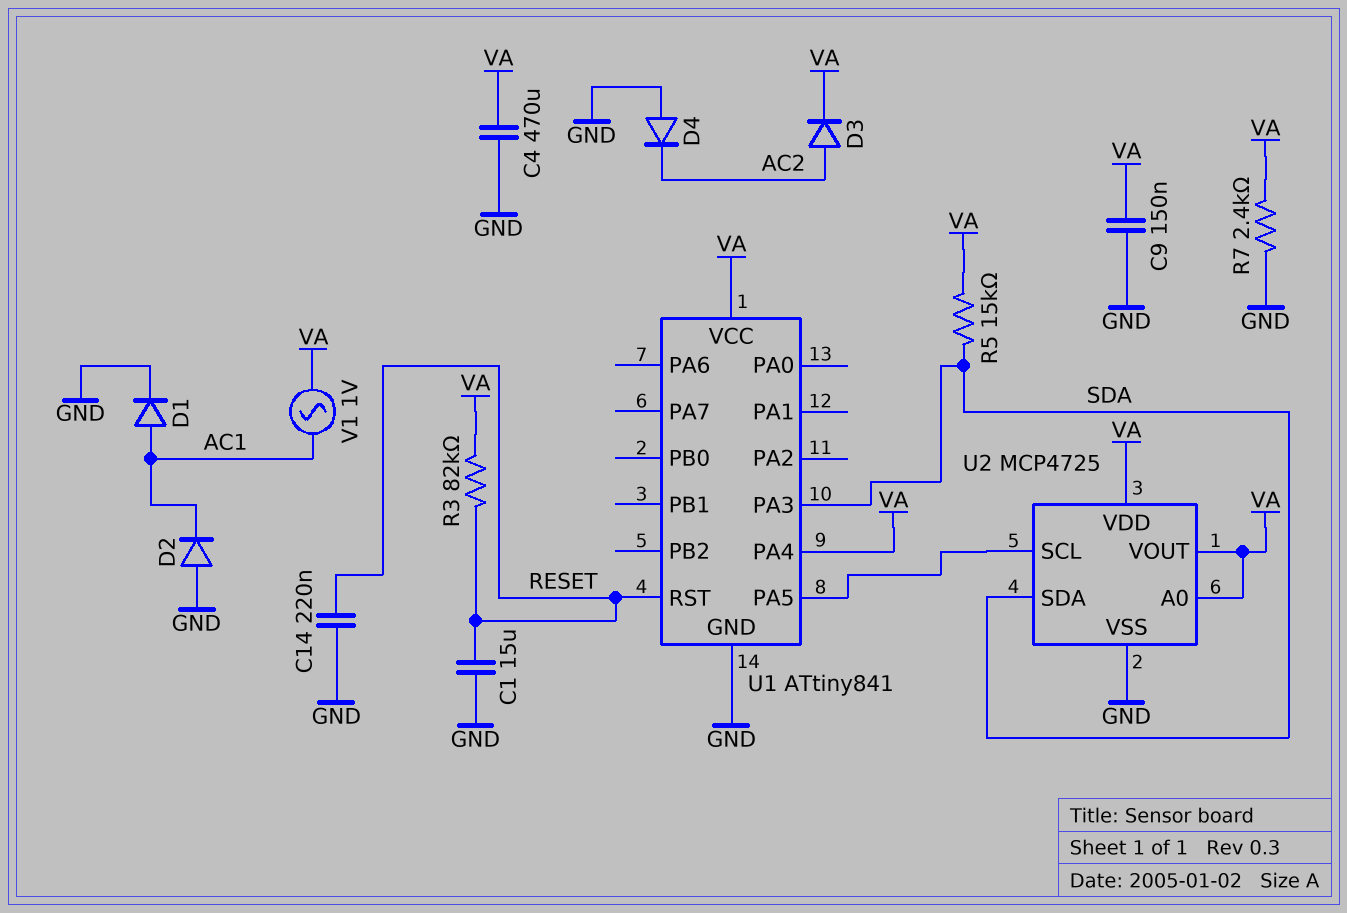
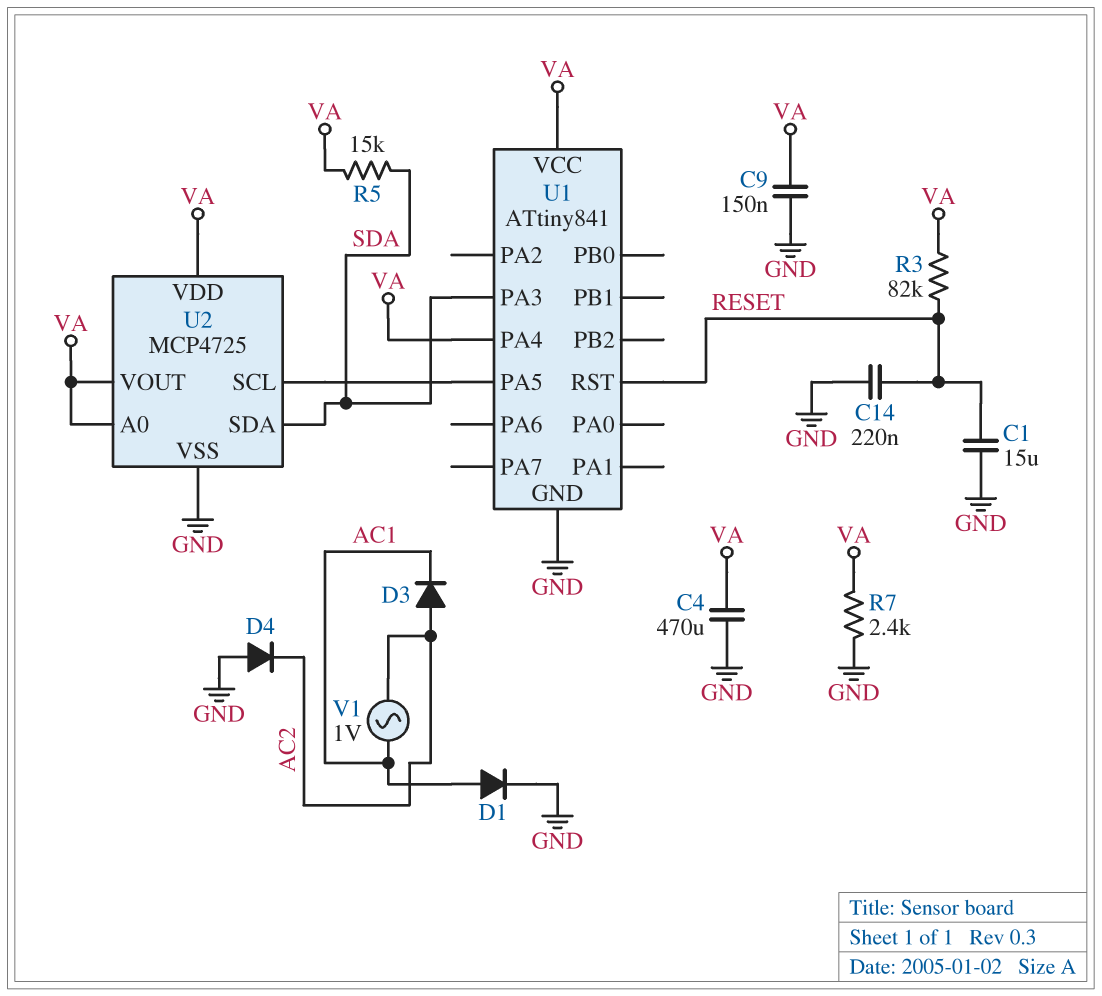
D2: diode (A GND, K AC1) -> none
D3: diode (A AC2, K VA) -> diode (A AC2, K AC1)
V1: AC 1V (AC1, VA) -> AC 1V (AC1, AC2)

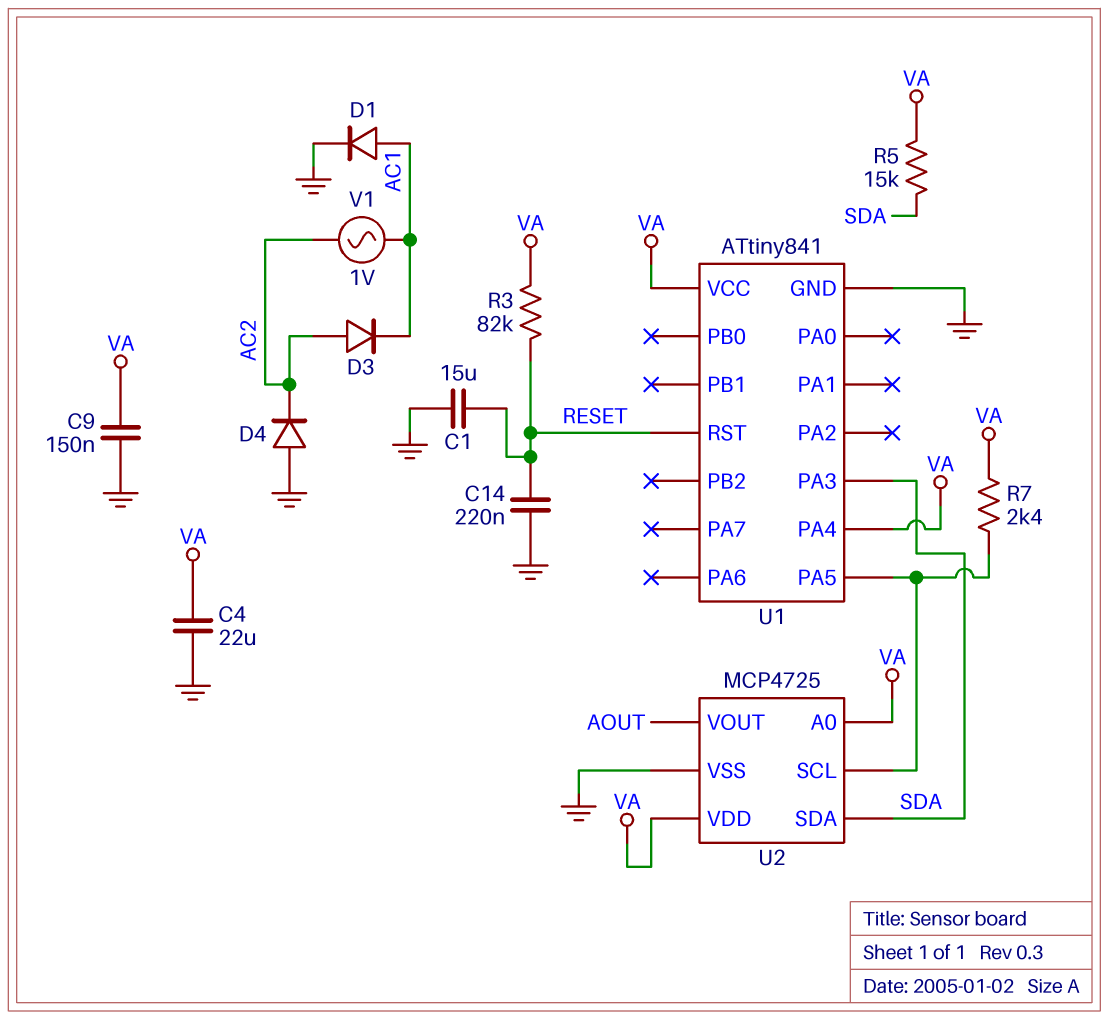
C4: 470uF (GND, VA) -> 22uF (GND, VA)
R7: 2.4k (GND, VA) -> 2.4k (U1/PA5, VA)
U2 pin VOUT: VA -> AOUT

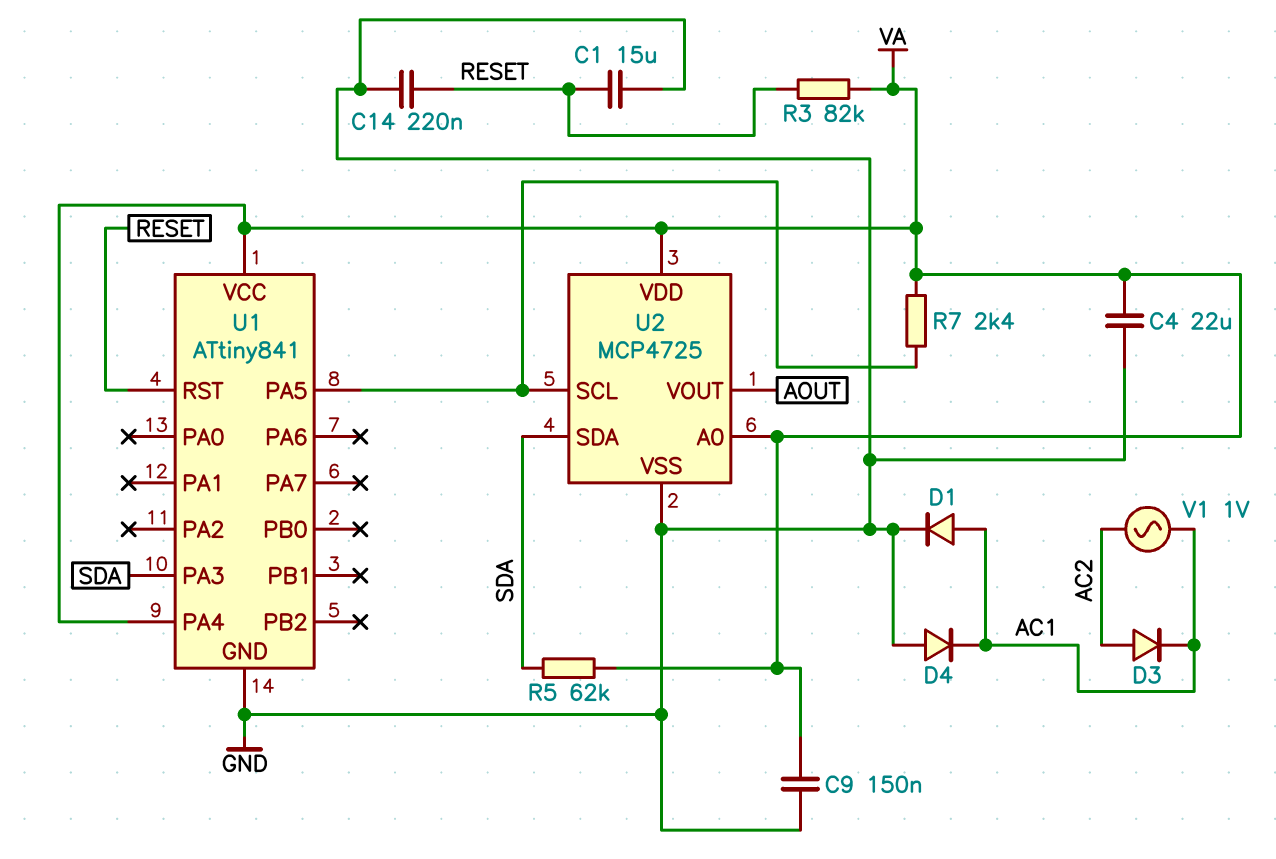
D4: diode (A GND, K AC2) -> diode (A GND, K AC1)
R5: 15k (SDA, VA) -> 62k (SDA, VA)

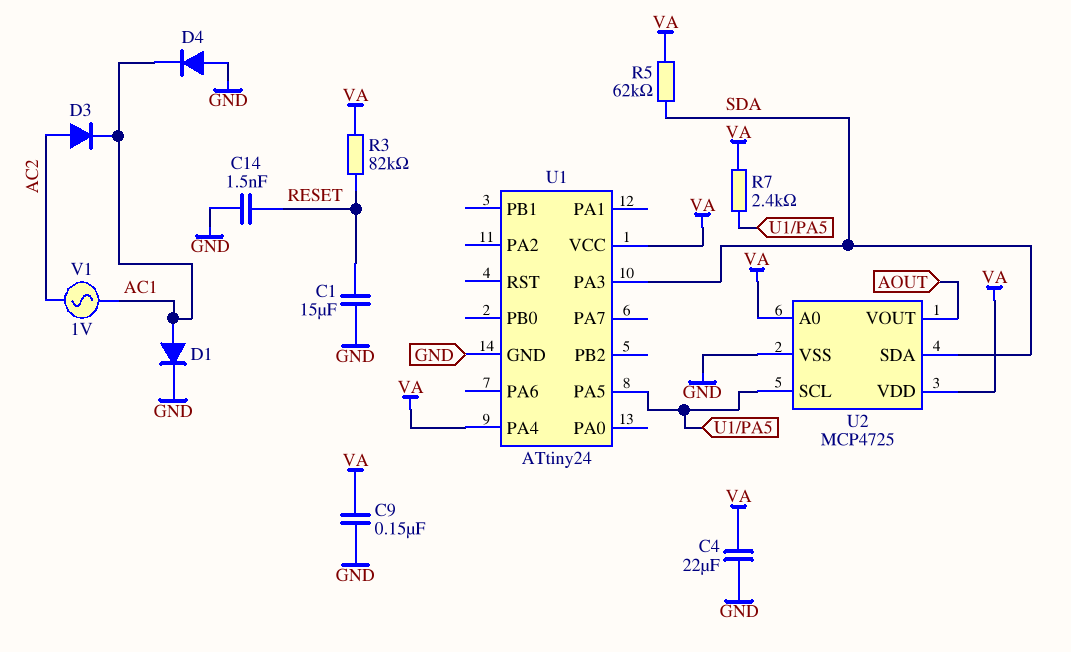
C14: 220nF (GND, RESET) -> 1.5nF (GND, RESET)
U1: ATtiny841 -> ATtiny24
U1 pin RST: RESET -> none

